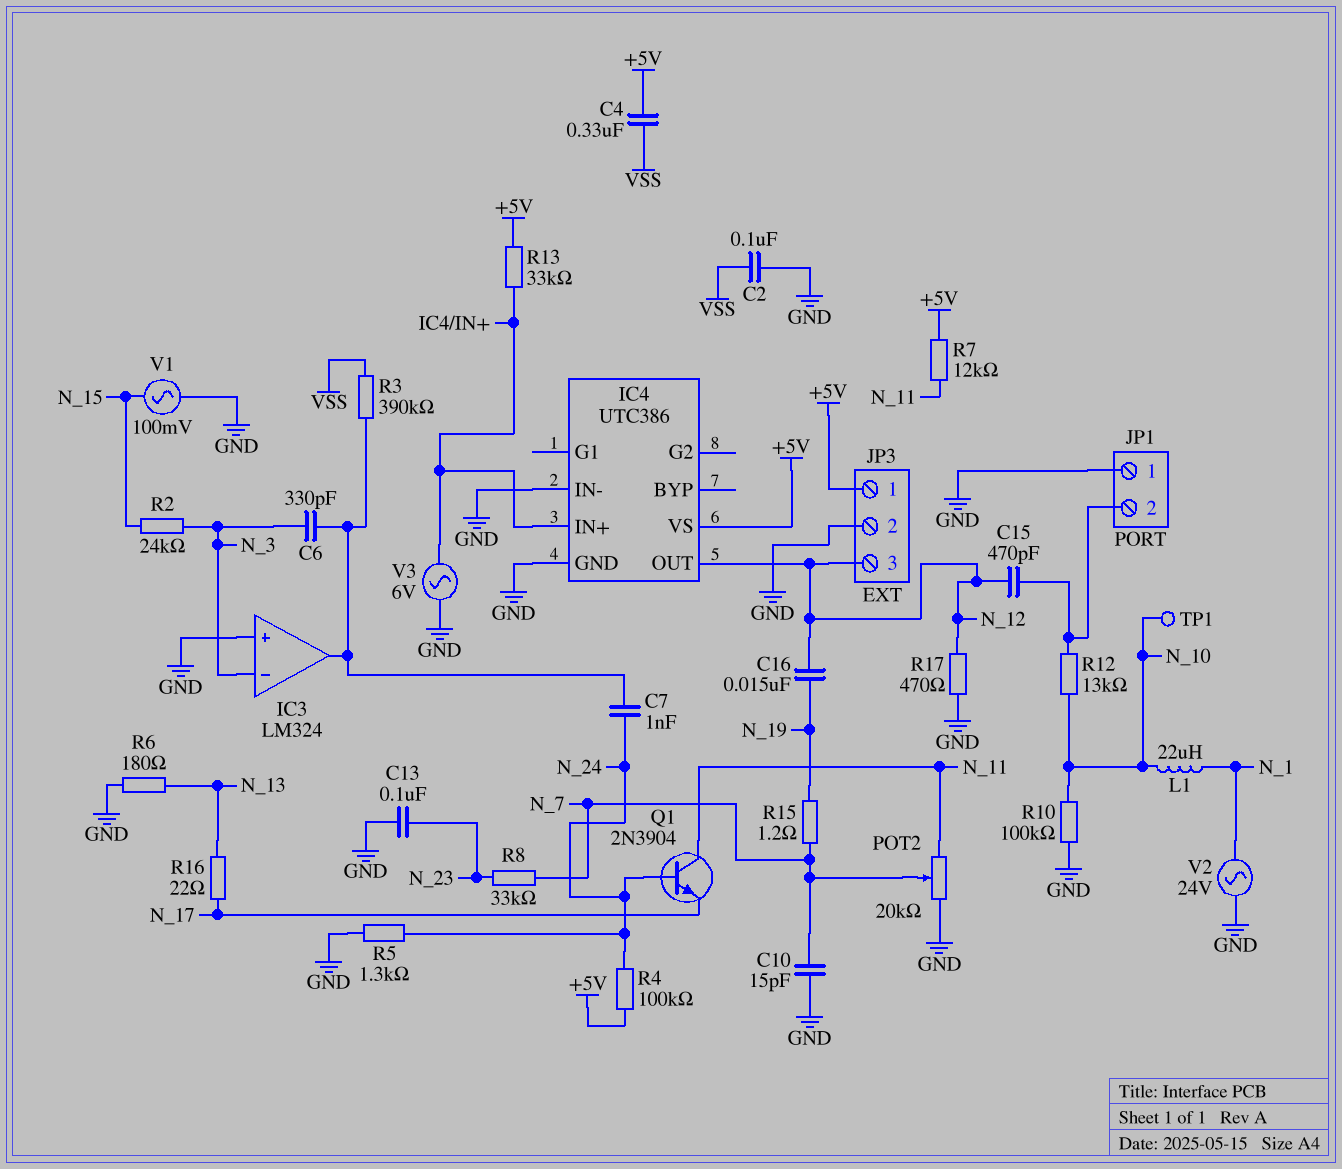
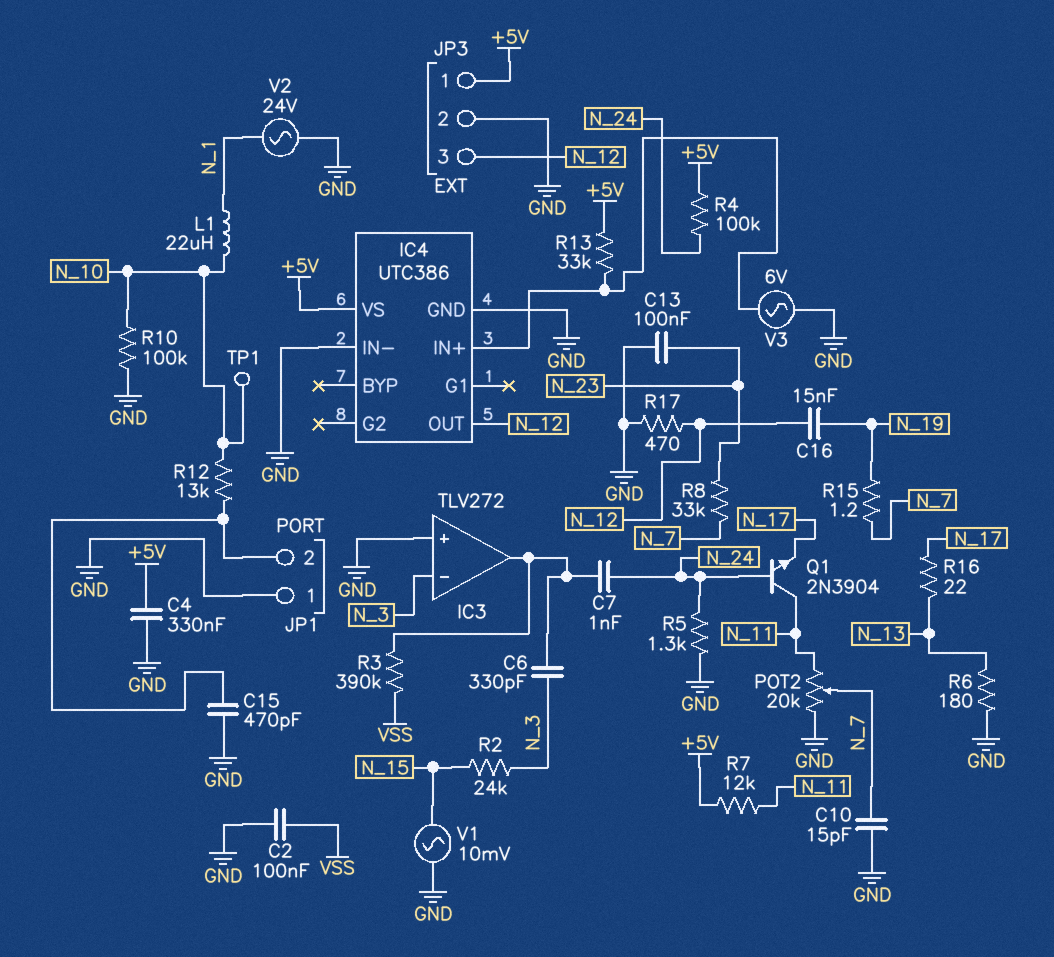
C4: 330nF (+5V, VSS) -> 330nF (+5V, GND)
C15: 470pF (JP1/2, N_12) -> 470pF (GND, JP1/2)
IC3: LM324 -> TLV272
V1: AC 100mV (GND, N_15) -> AC 10mV (GND, N_15)

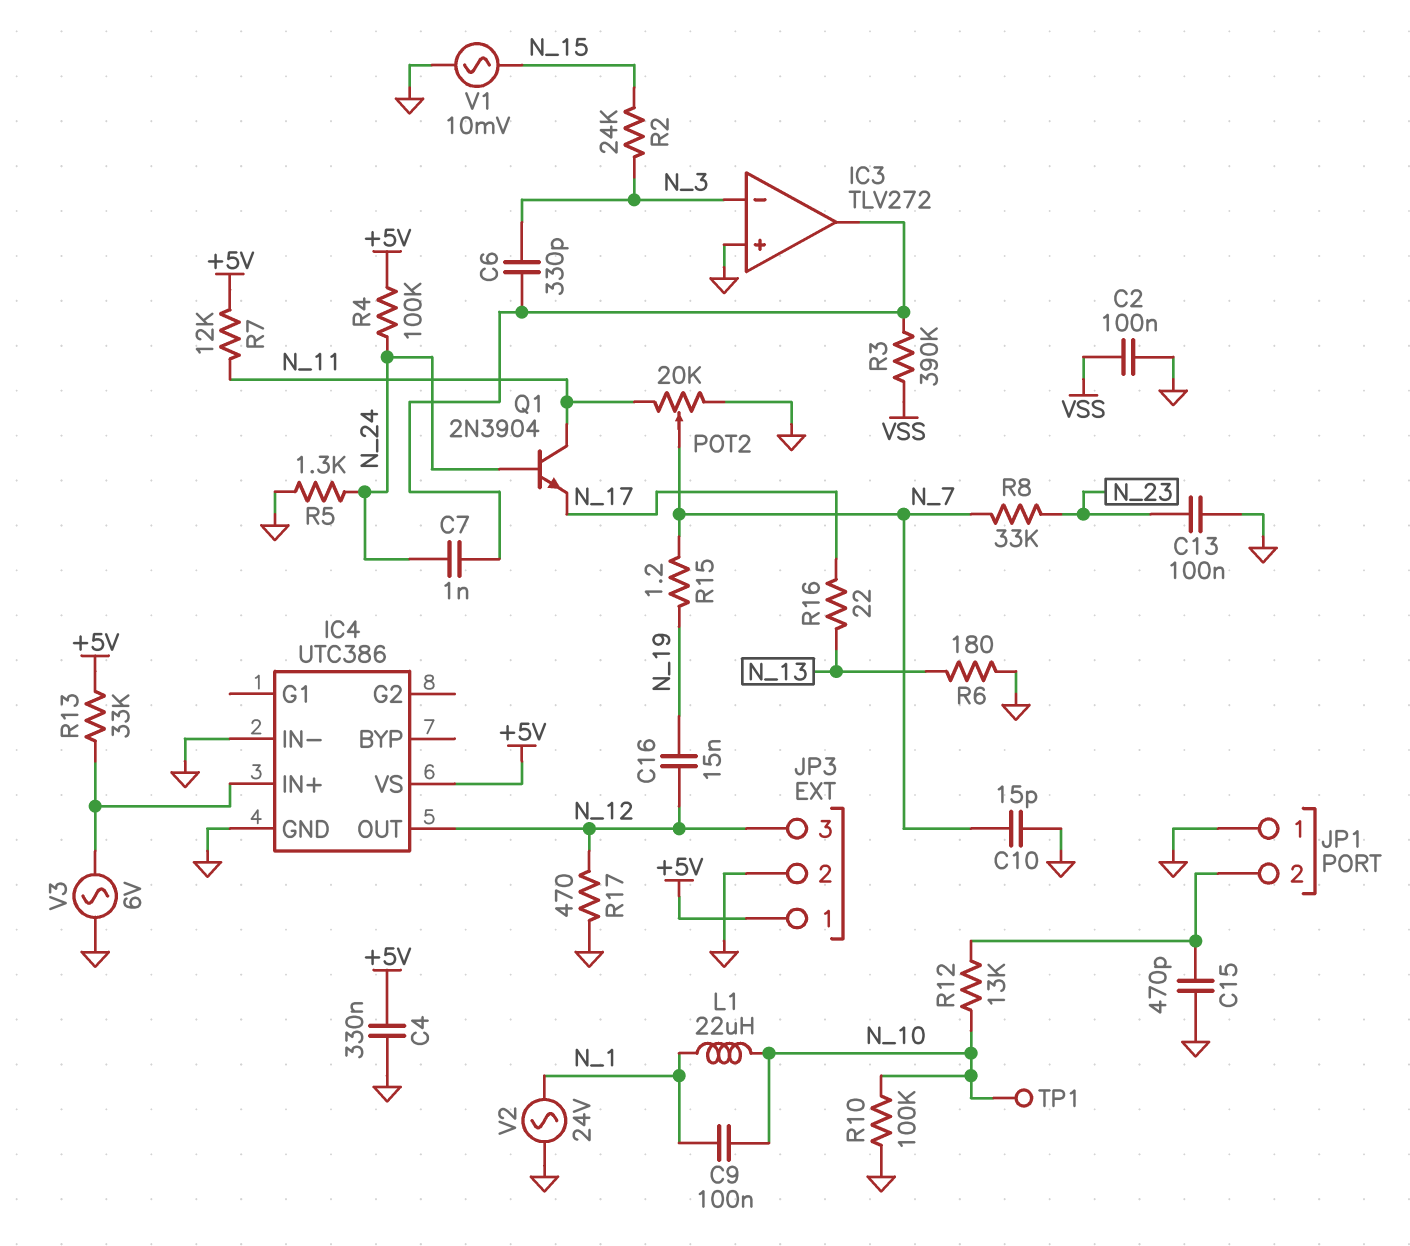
C9: none -> 100nF (N_1, N_10)

